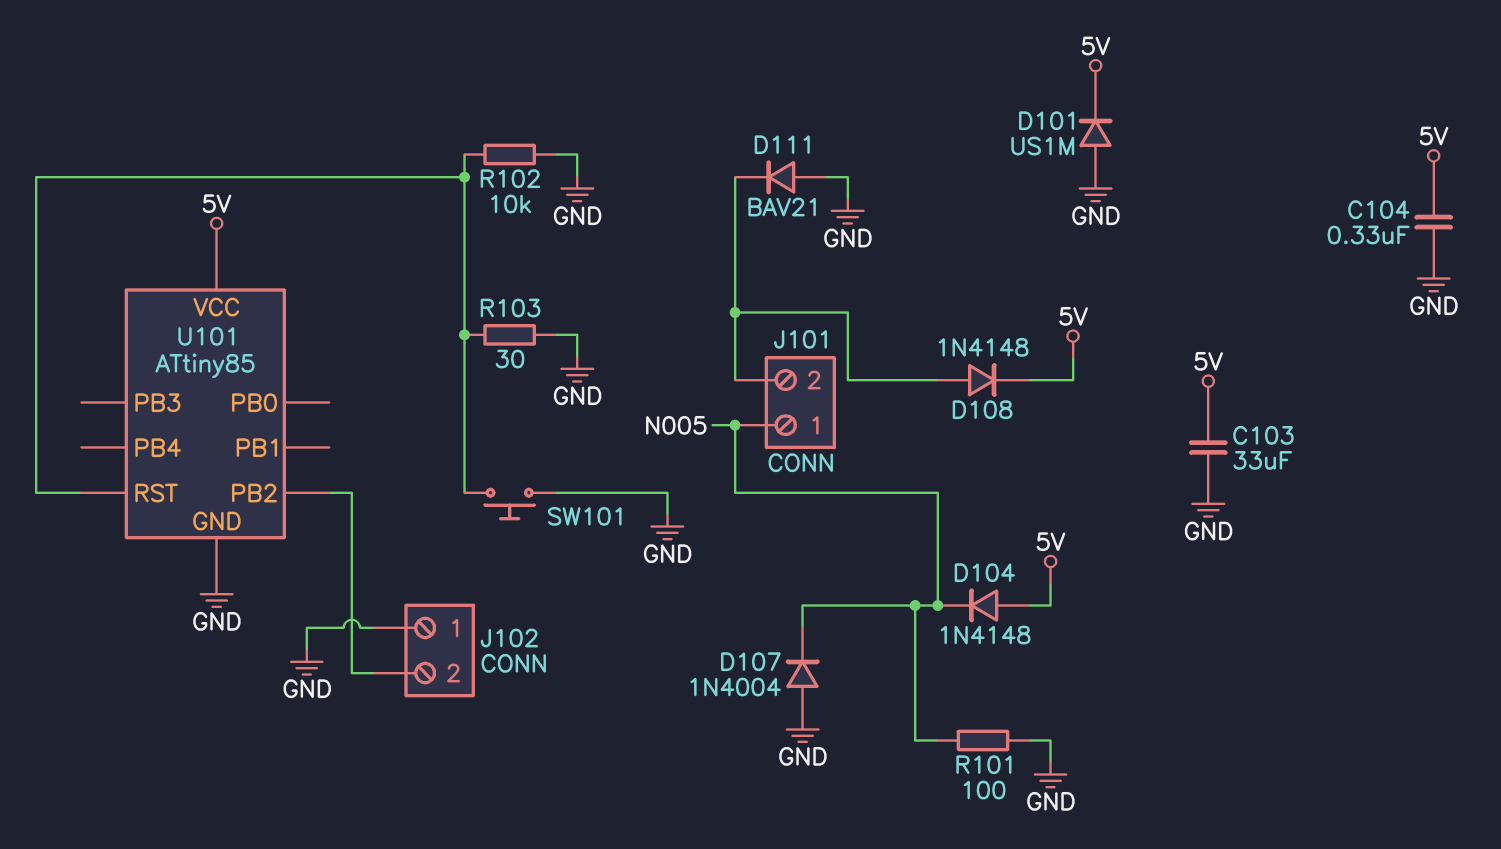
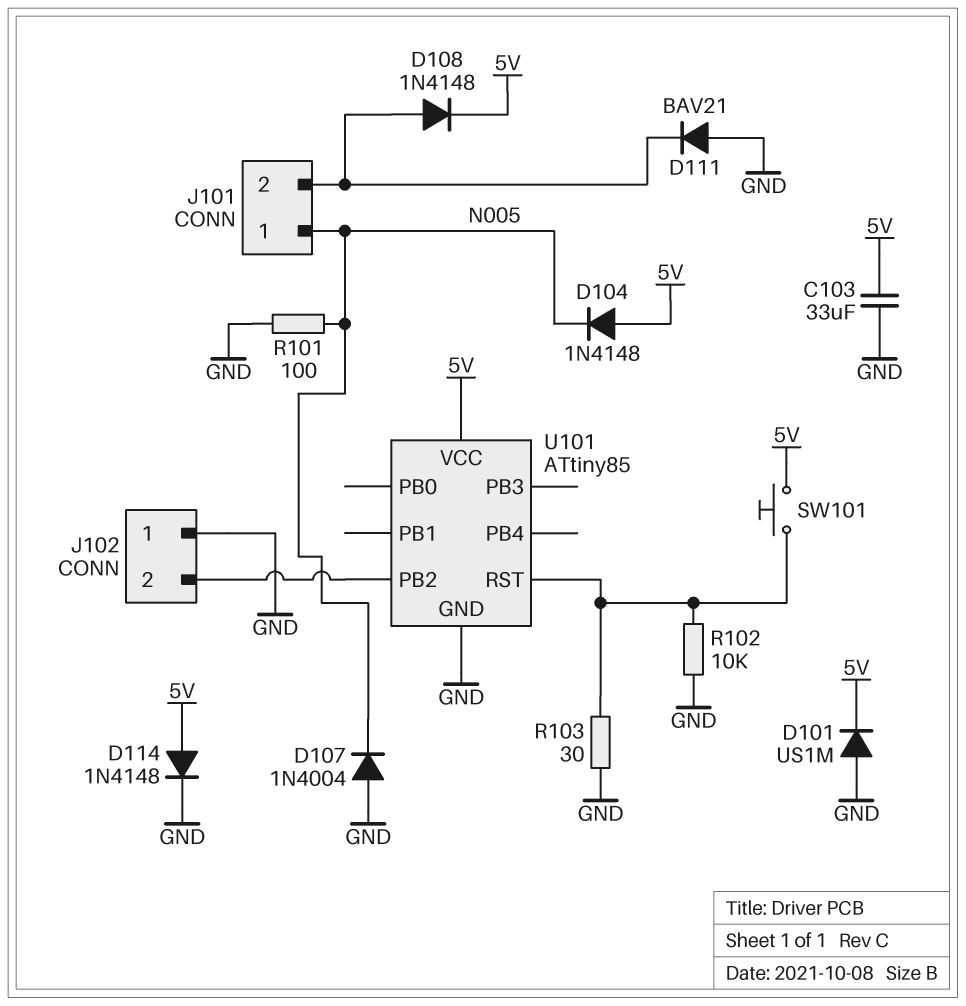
C104: 330nF (5V, GND) -> none
D114: none -> diode 1N4148 (A 5V, K GND)
SW101: button (GND, U101/RST) -> button (5V, U101/RST)

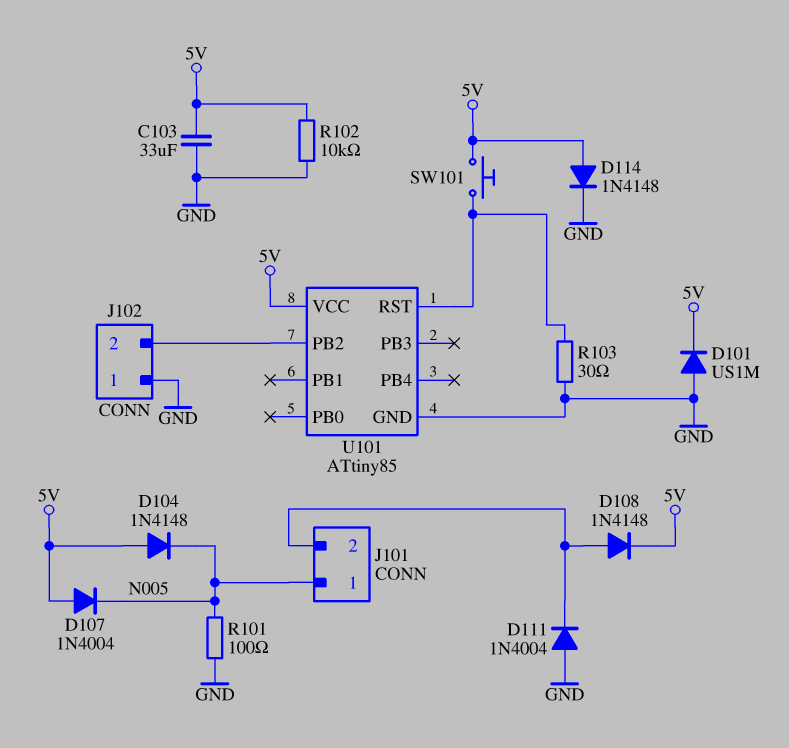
D107: diode 1N4004 (A GND, K N005) -> diode 1N4004 (A 5V, K N005)
D111: diode BAV21 (A GND, K J101/2) -> diode 1N4004 (A GND, K J101/2)
R102: 10k (GND, U101/RST) -> 10k (5V, GND)

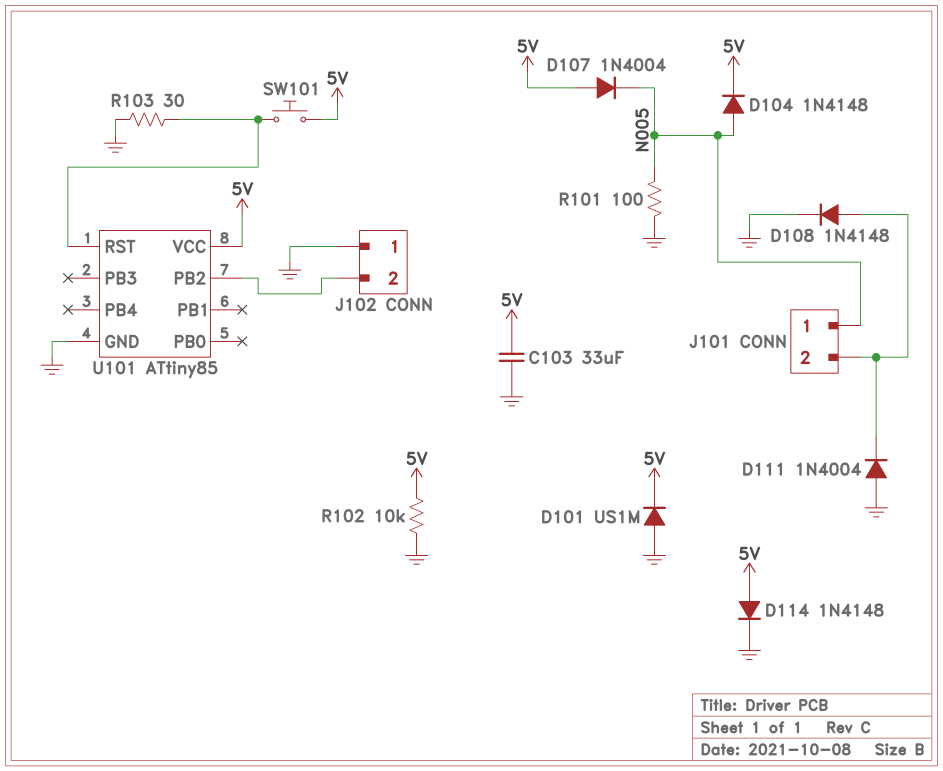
D104: diode 1N4148 (A 5V, K N005) -> diode 1N4148 (A N005, K 5V)
D108: diode 1N4148 (A J101/2, K 5V) -> diode 1N4148 (A J101/2, K GND)

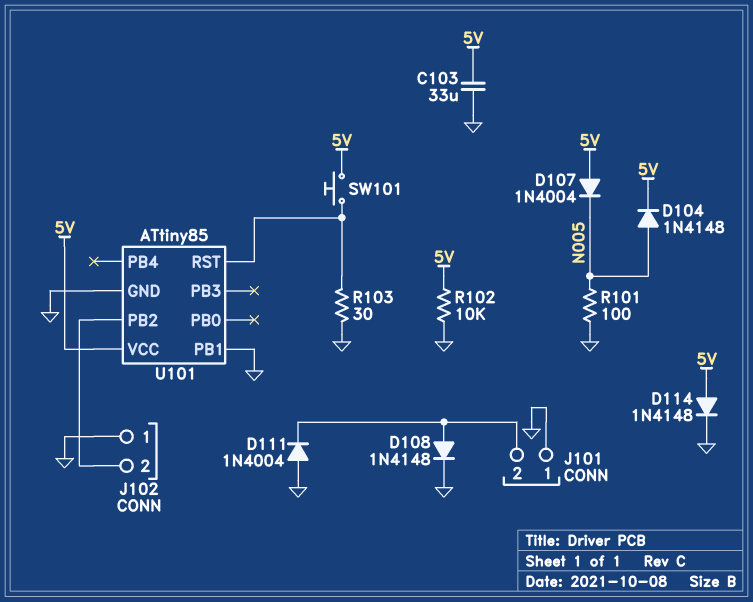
D101: diode US1M (A GND, K 5V) -> none
J101 pin 1: N005 -> GND
U101 pin PB1: none -> GND

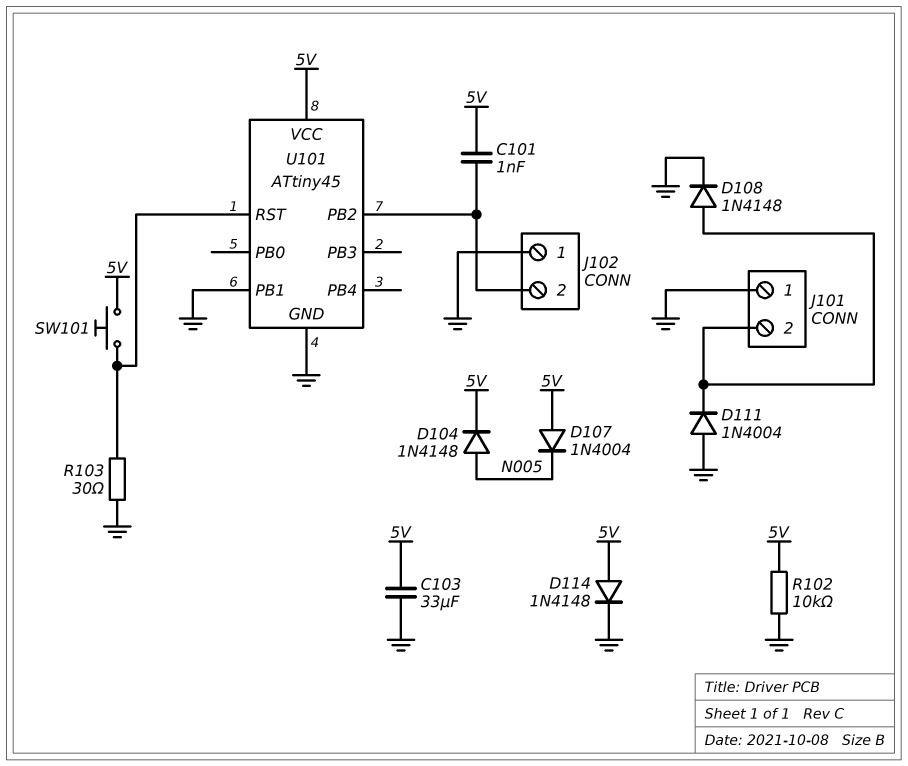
C101: none -> 1nF (5V, J102/2)
R101: 100 (GND, N005) -> none
U101: ATtiny85 -> ATtiny45

